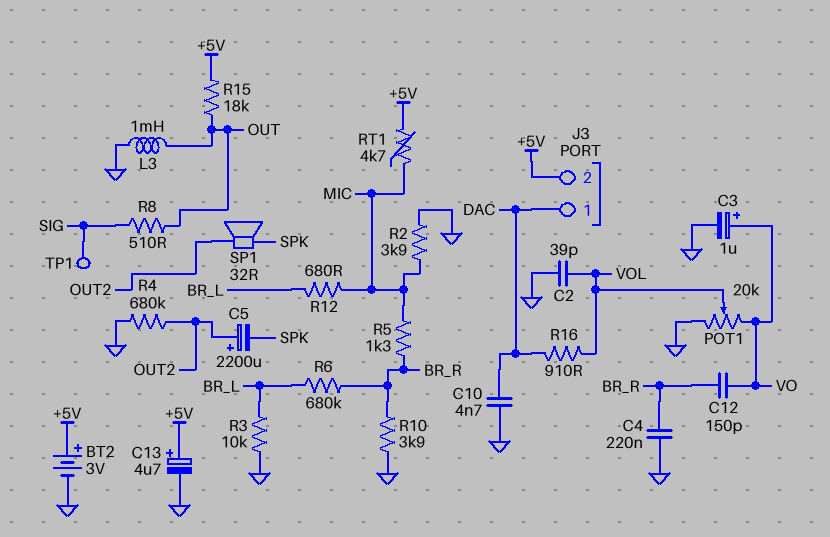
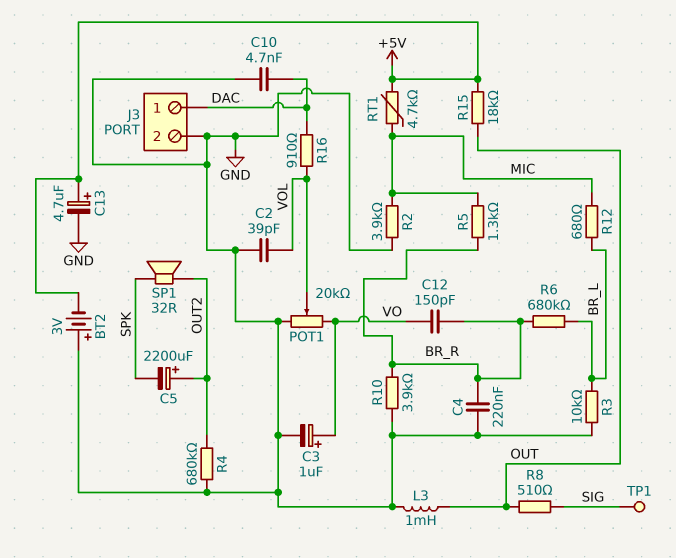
BT2: 3V (plus +5V, minus GND) -> 3V (plus GND, minus +5V)
J3 pin 2: +5V -> GND

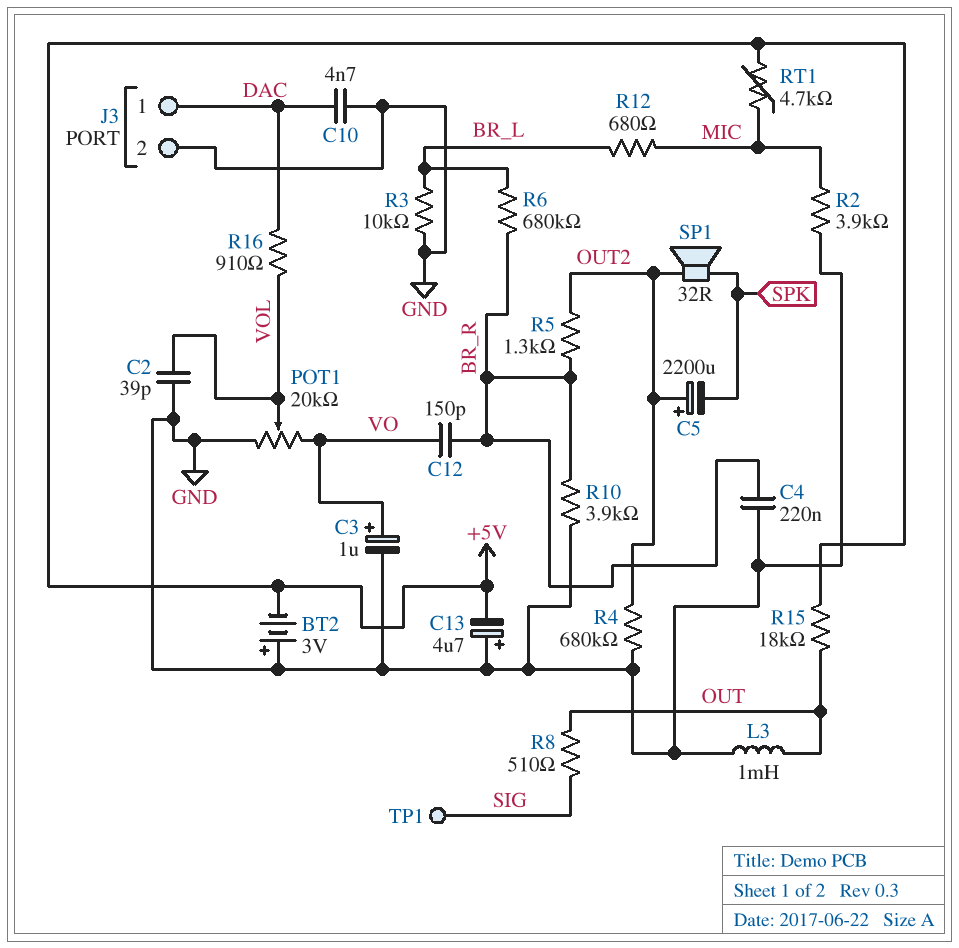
C13: 4.7uF (plus +5V, minus GND) -> 4.7uF (plus GND, minus +5V)
R5: 1.3k (BR_R, MIC) -> 1.3k (BR_R, OUT2)

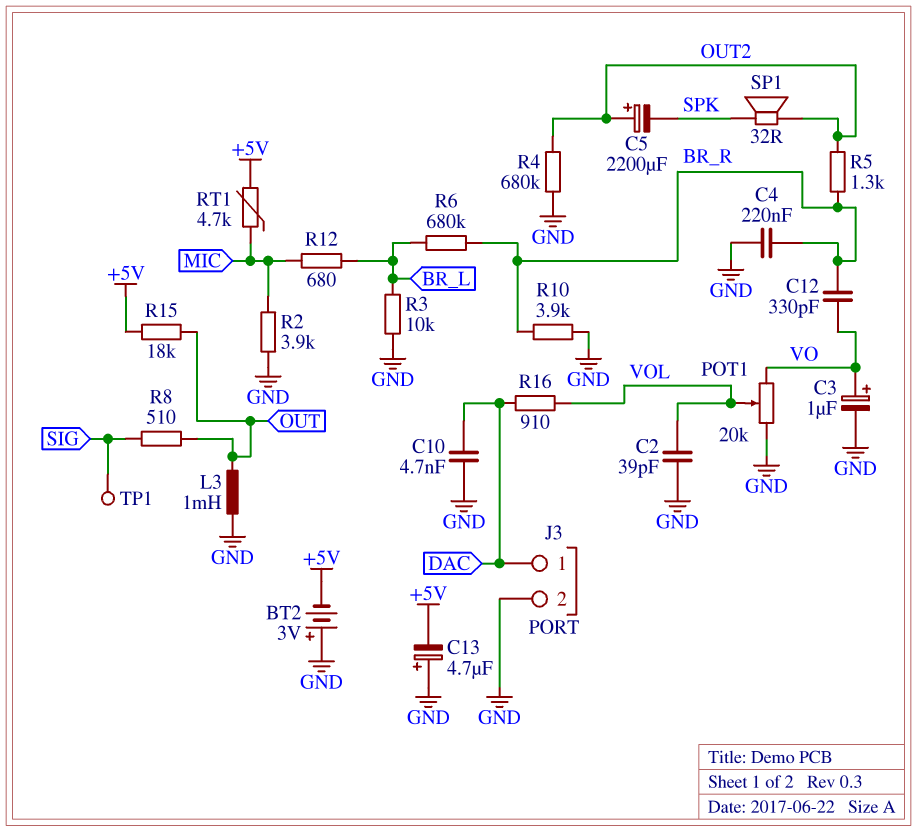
C12: 150pF (BR_R, VO) -> 330pF (BR_R, VO)

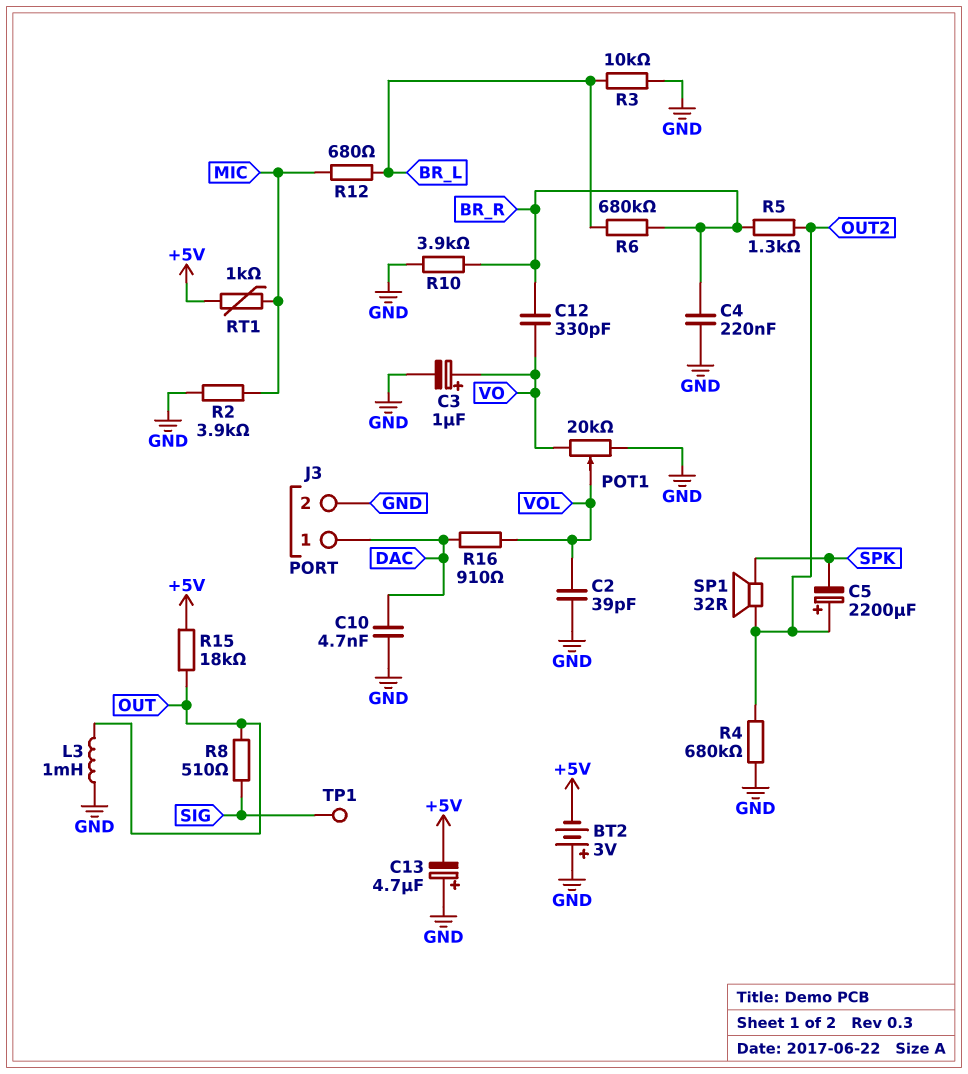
RT1: 4.7k (+5V, MIC) -> 1k (+5V, MIC)

